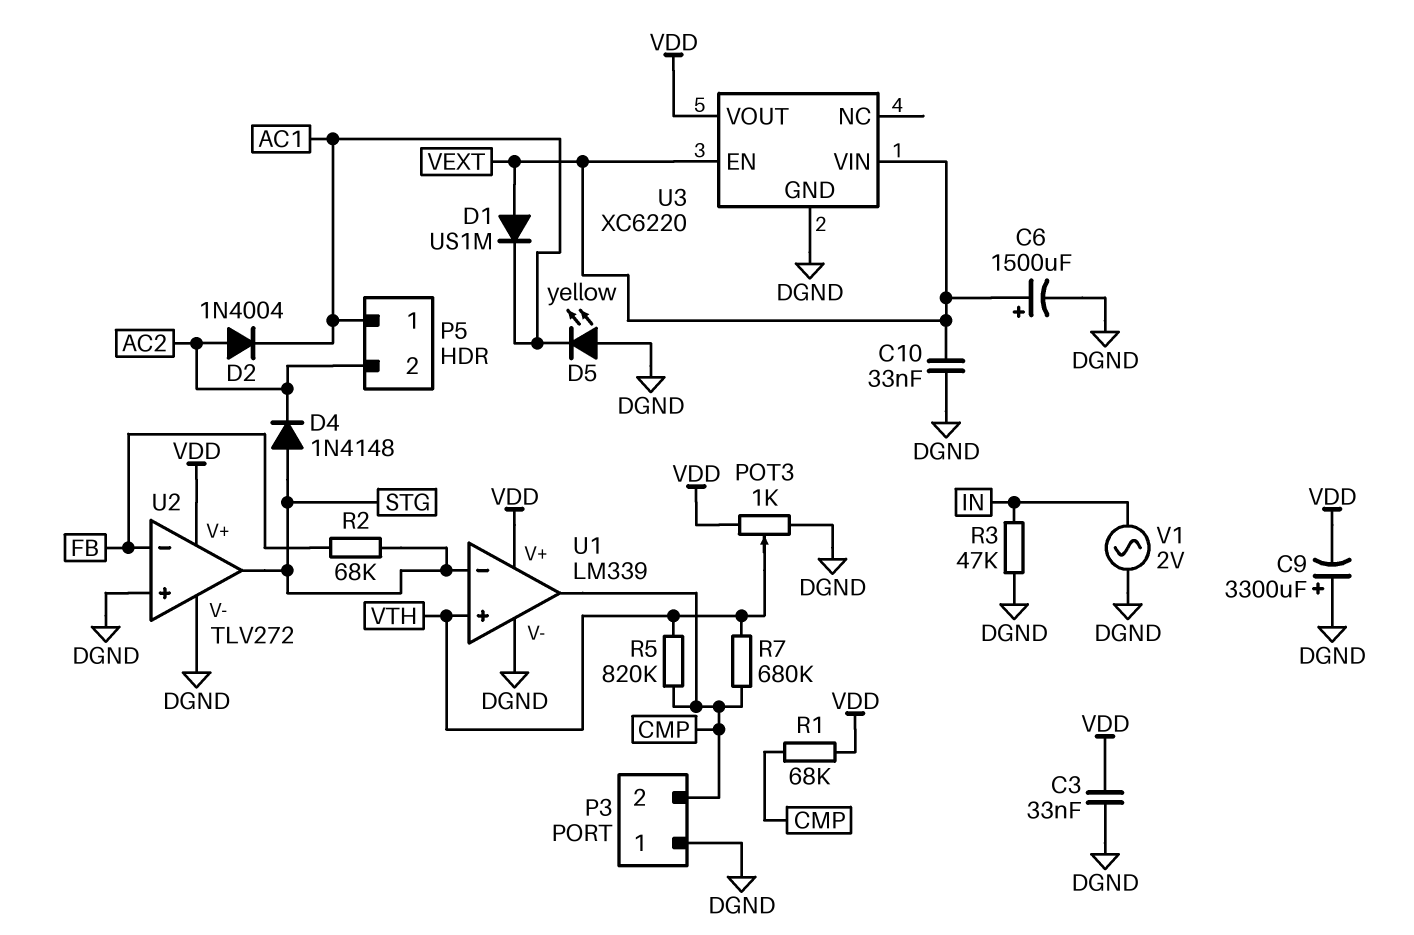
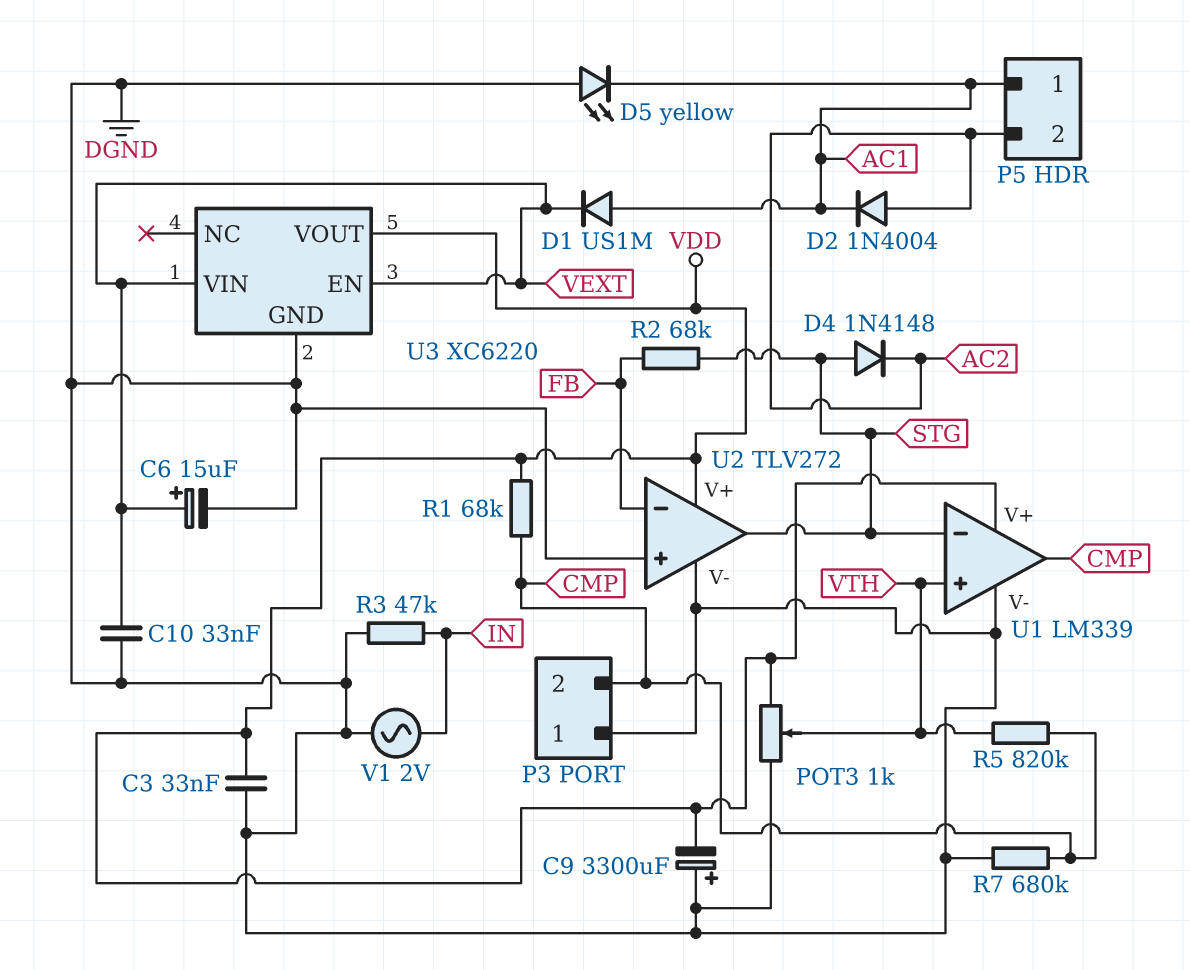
C6: 1500uF (plus VEXT, minus DGND) -> 15uF (plus VEXT, minus DGND)
D1: diode US1M (A VEXT, K AC1) -> diode US1M (A AC1, K VEXT)
R7: 680k (CMP, VTH) -> 680k (CMP, DGND)

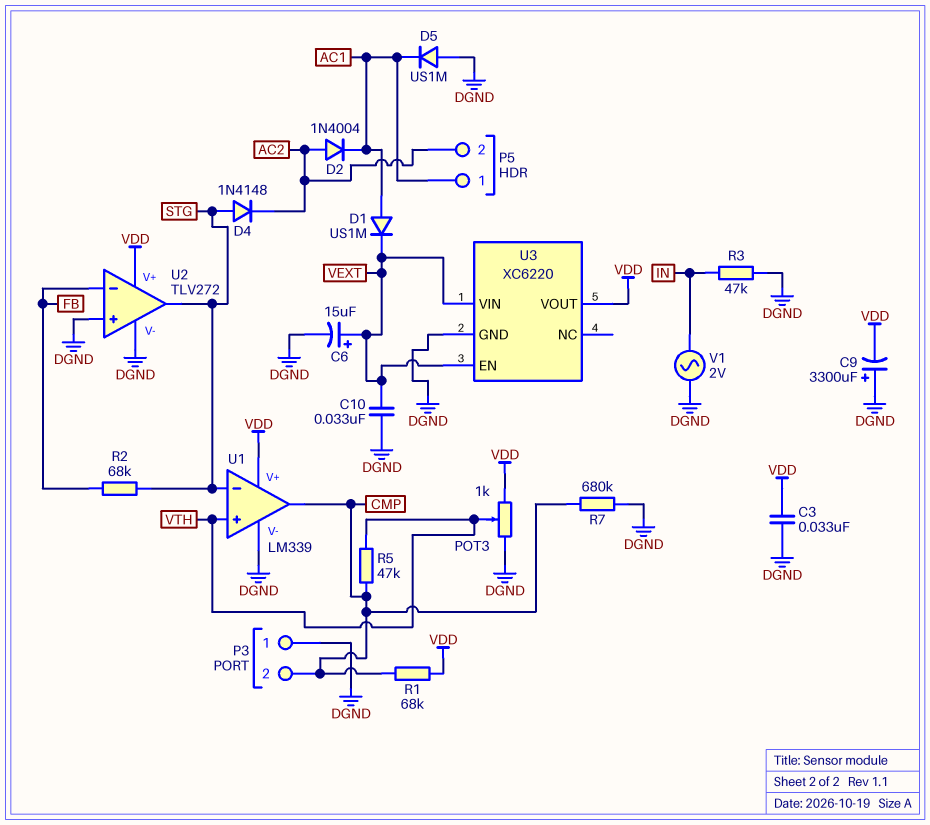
D5: LED yellow (A DGND, K AC1) -> diode US1M (A DGND, K AC1)
R5: 820k (CMP, VTH) -> 47k (CMP, VTH)

